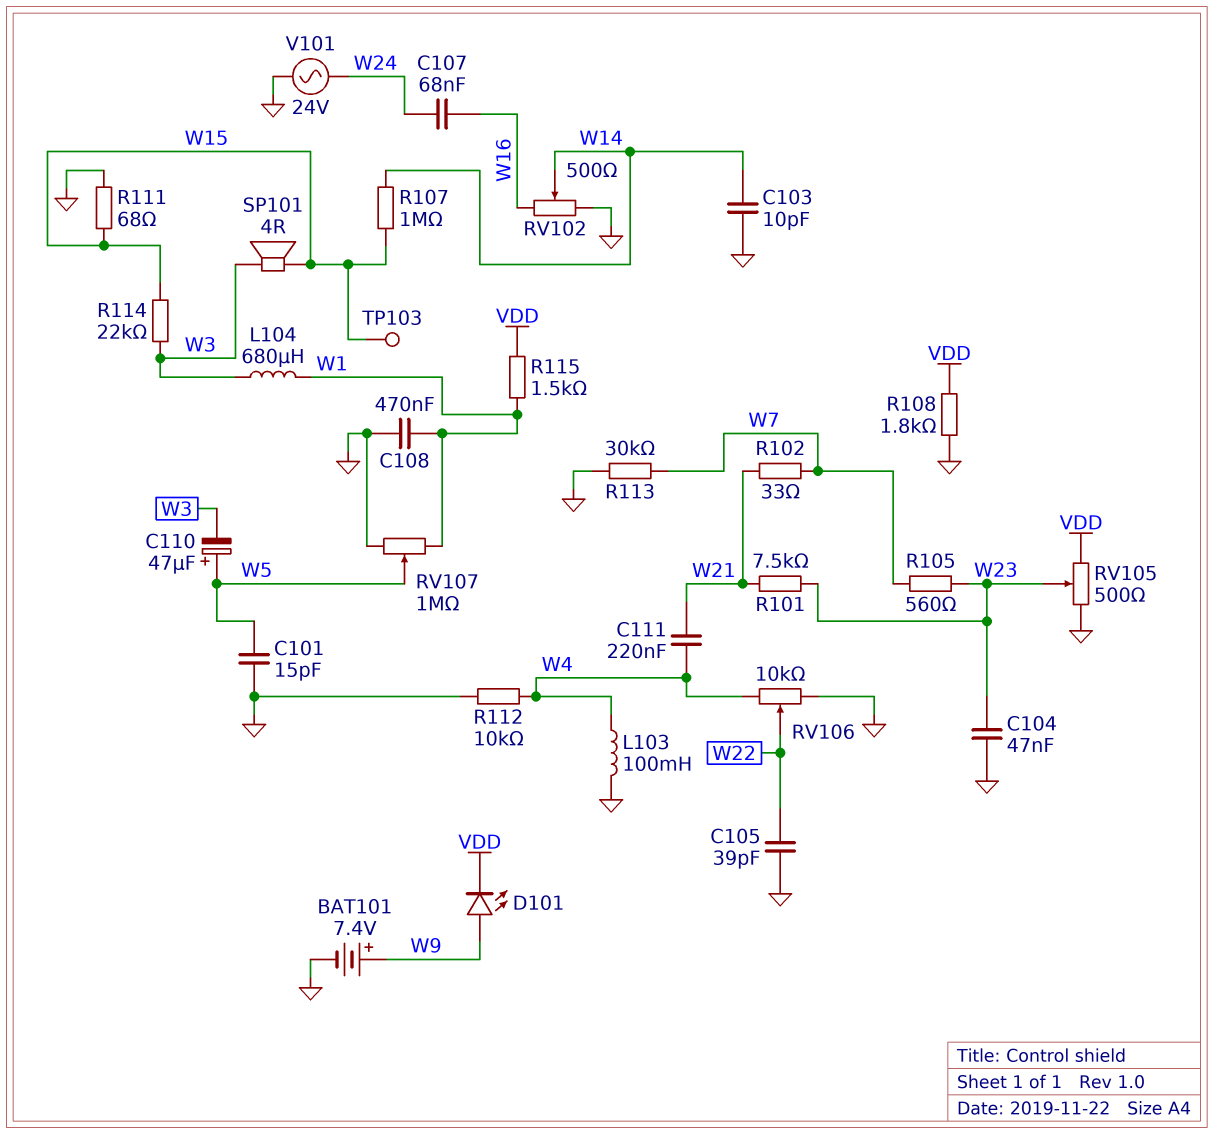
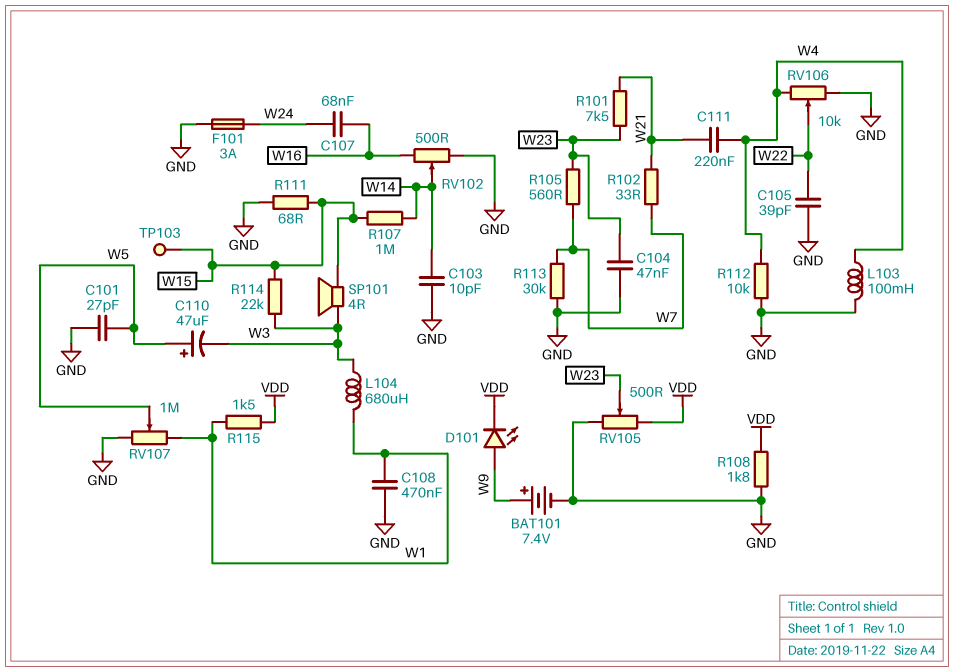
C101: 15pF (GND, W5) -> 27pF (GND, W5)
F101: none -> 3A (GND, W24)
V101: AC 24V (GND, W24) -> none

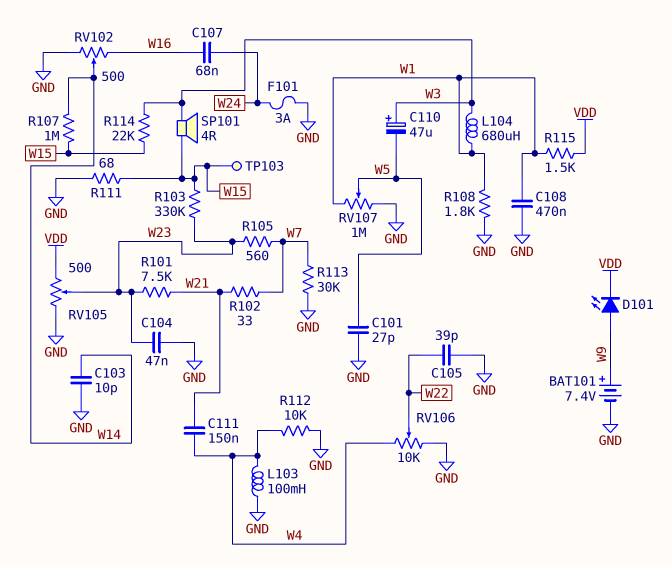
C110: 47uF (plus W5, minus W3) -> 47uF (plus W3, minus W5)
C111: 220nF (W4, W21) -> 150nF (W4, W21)
R103: none -> 330k (W15, W23)
R108: 1.8k (GND, VDD) -> 1.8k (GND, W1)

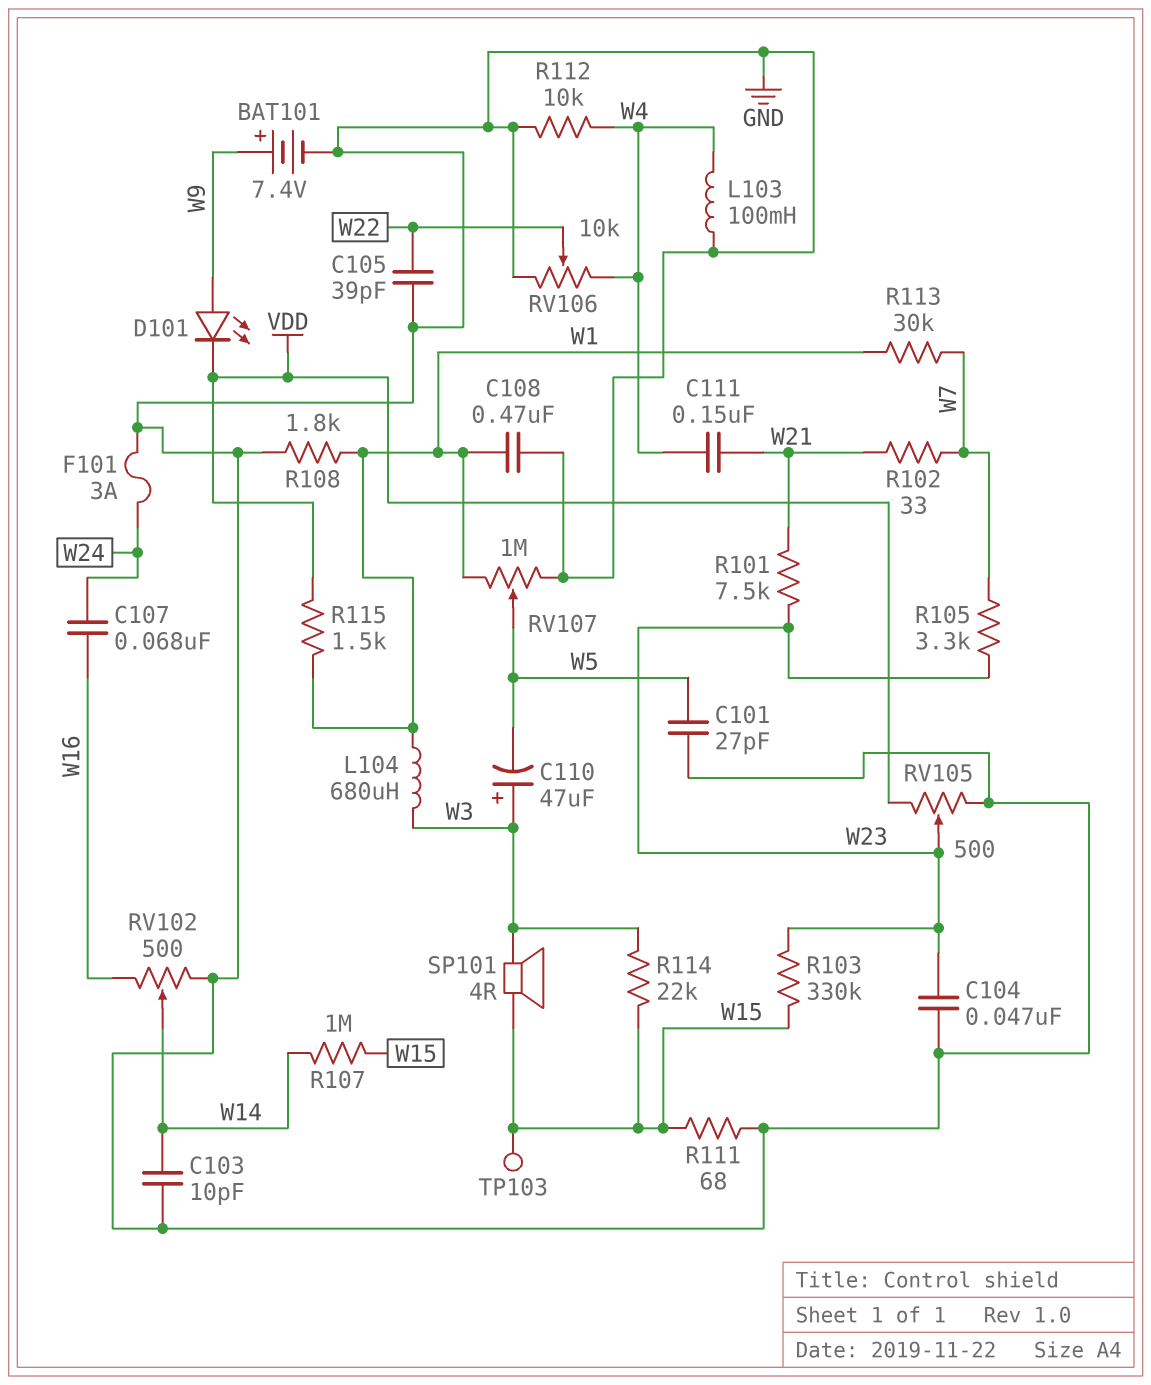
R105: 560 (W7, W23) -> 3.3k (W7, W23)
R113: 30k (GND, W7) -> 30k (W1, W7)

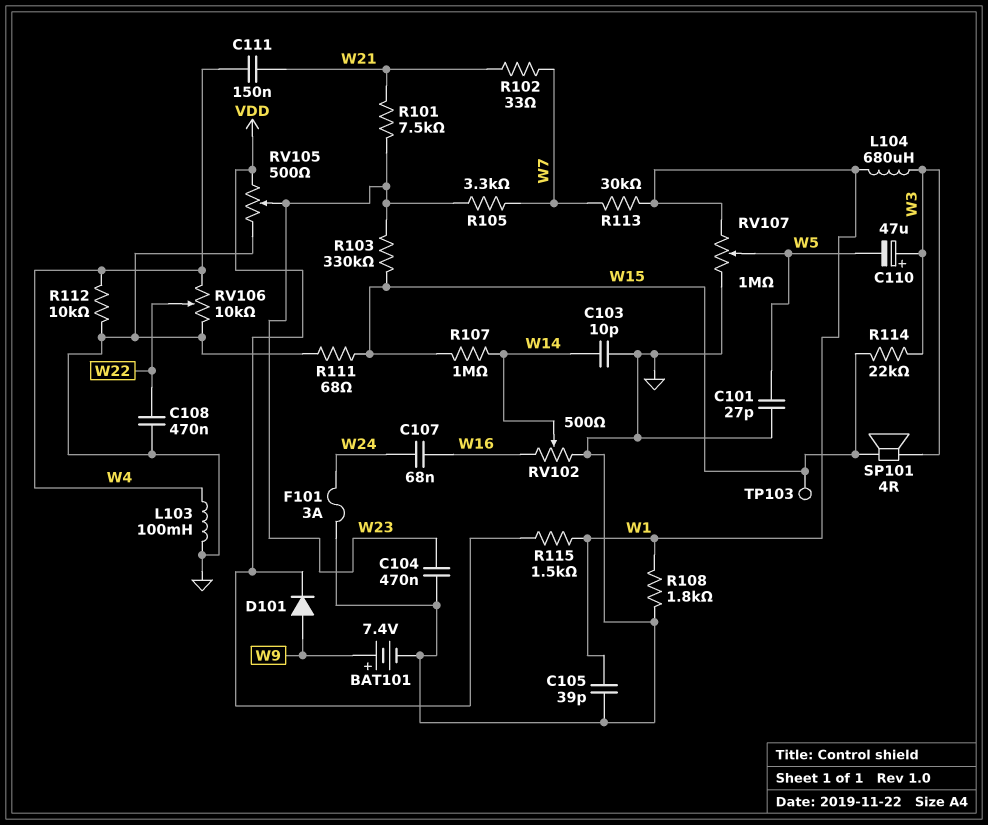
C104: 47nF (GND, W23) -> 470nF (GND, W23)
C105: 39pF (GND, W22) -> 39pF (GND, W1)
C108: 470nF (GND, W1) -> 470nF (GND, W22)
D101: LED (A W9, K VDD) -> diode (A W9, K VDD)

